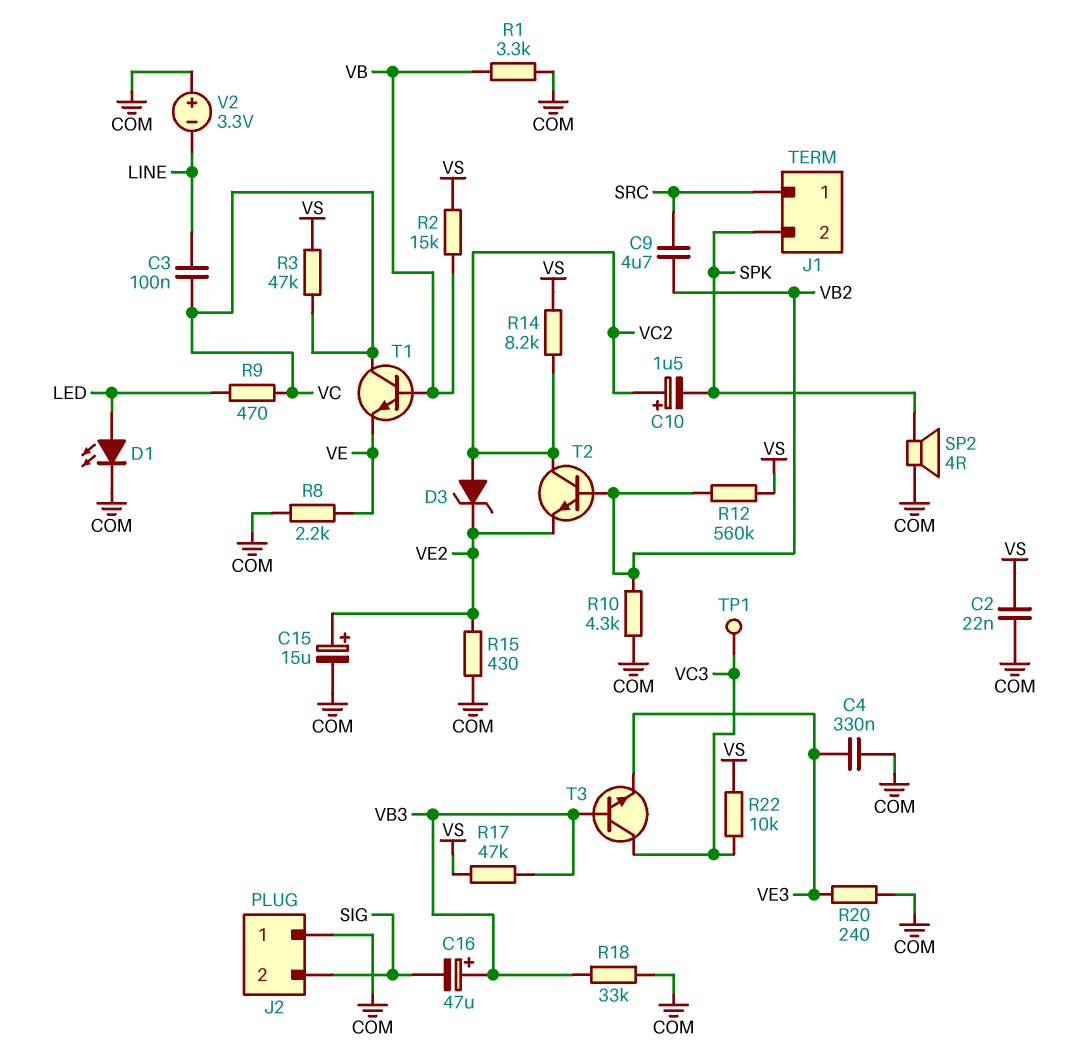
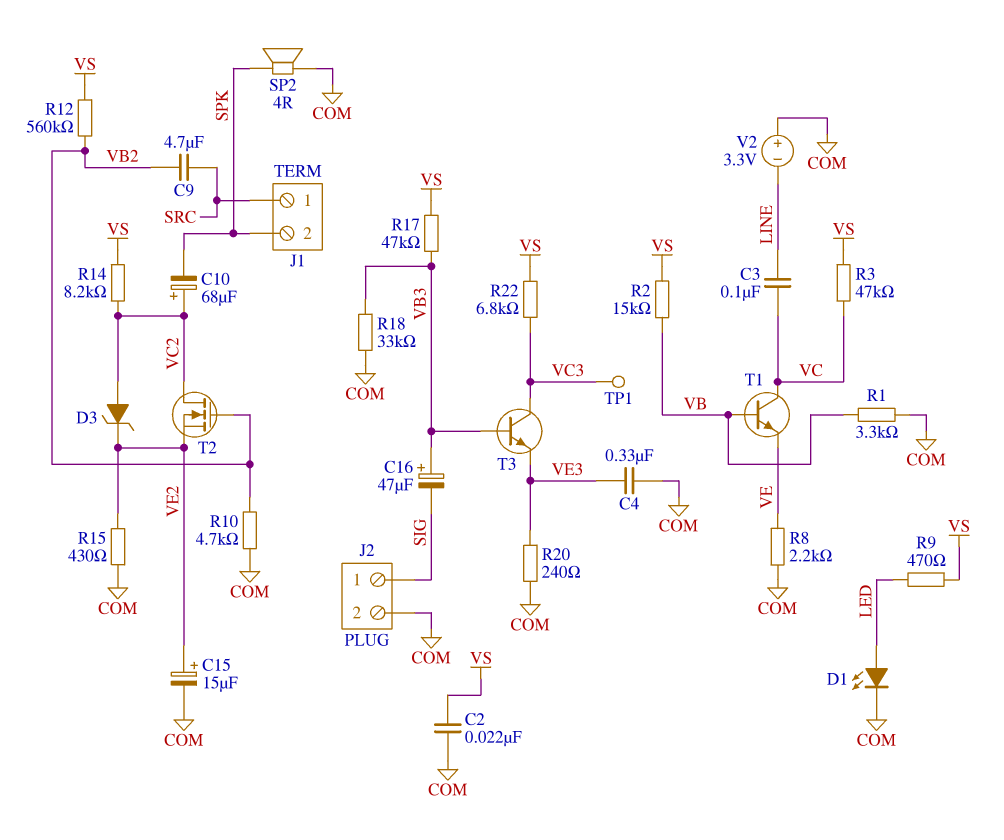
C10: 1.5uF (plus VC2, minus SPK) -> 68uF (plus VC2, minus SPK)
J2 pin 1: COM -> SIG
J2 pin 2: SIG -> COM
R9: 470 (LED, VC) -> 470 (LED, VS)
R10: 4.3k (COM, VB2) -> 4.7k (COM, VB2)
R22: 10k (VC3, VS) -> 6.8k (VC3, VS)
T2: NPN (B VB2, C VC2, E VE2) -> NMOS (G VB2, D VC2, S VE2)

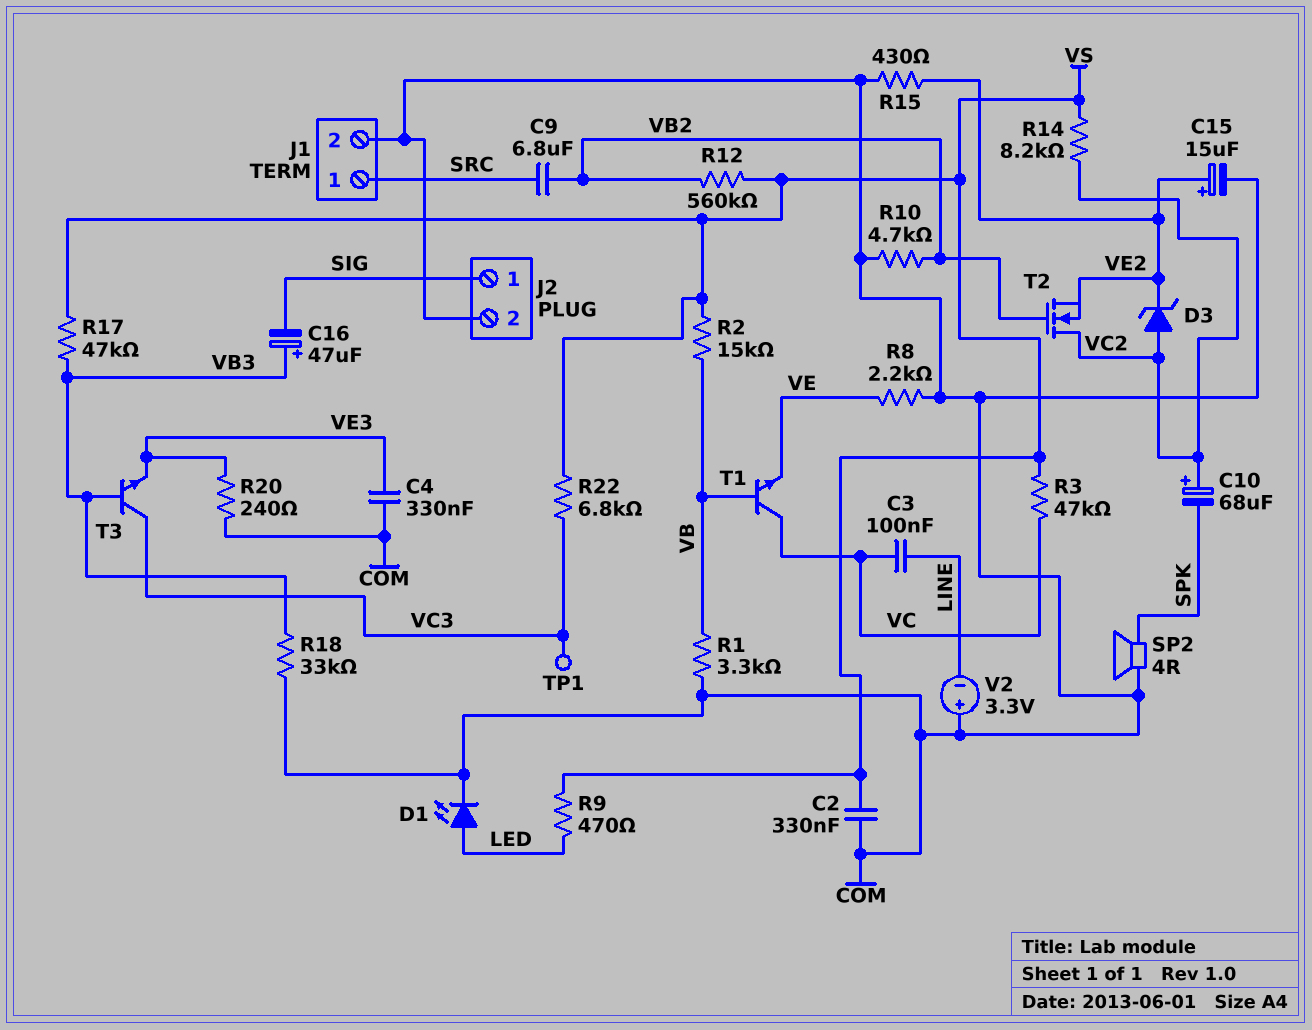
C2: 22nF (COM, VS) -> 330nF (COM, VS)
C9: 4.7uF (SRC, VB2) -> 6.8uF (SRC, VB2)
J1 pin 2: SPK -> COM

